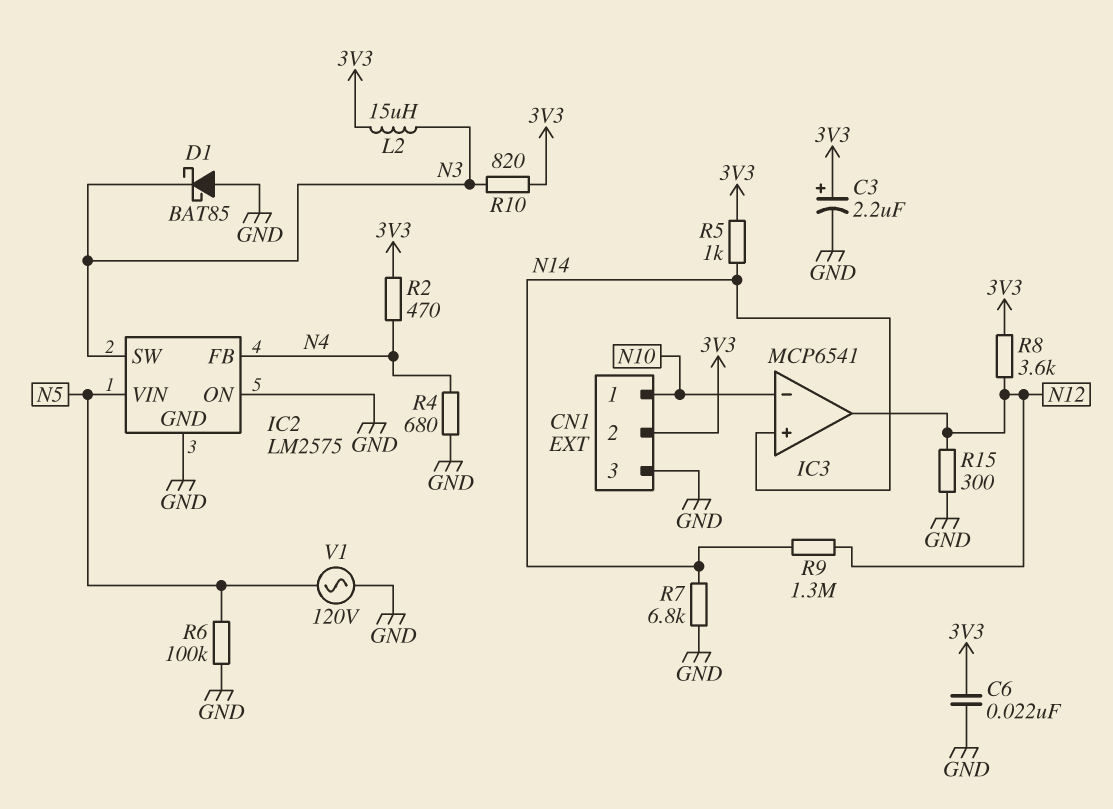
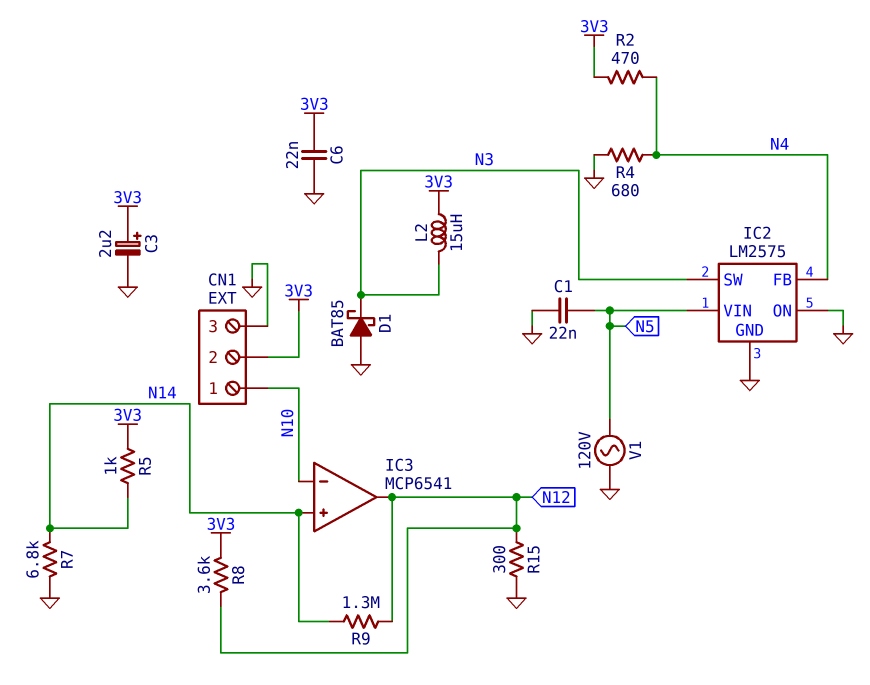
C1: none -> 22nF (GND, N5)
R6: 100k (GND, N5) -> none
R10: 820 (3V3, N3) -> none

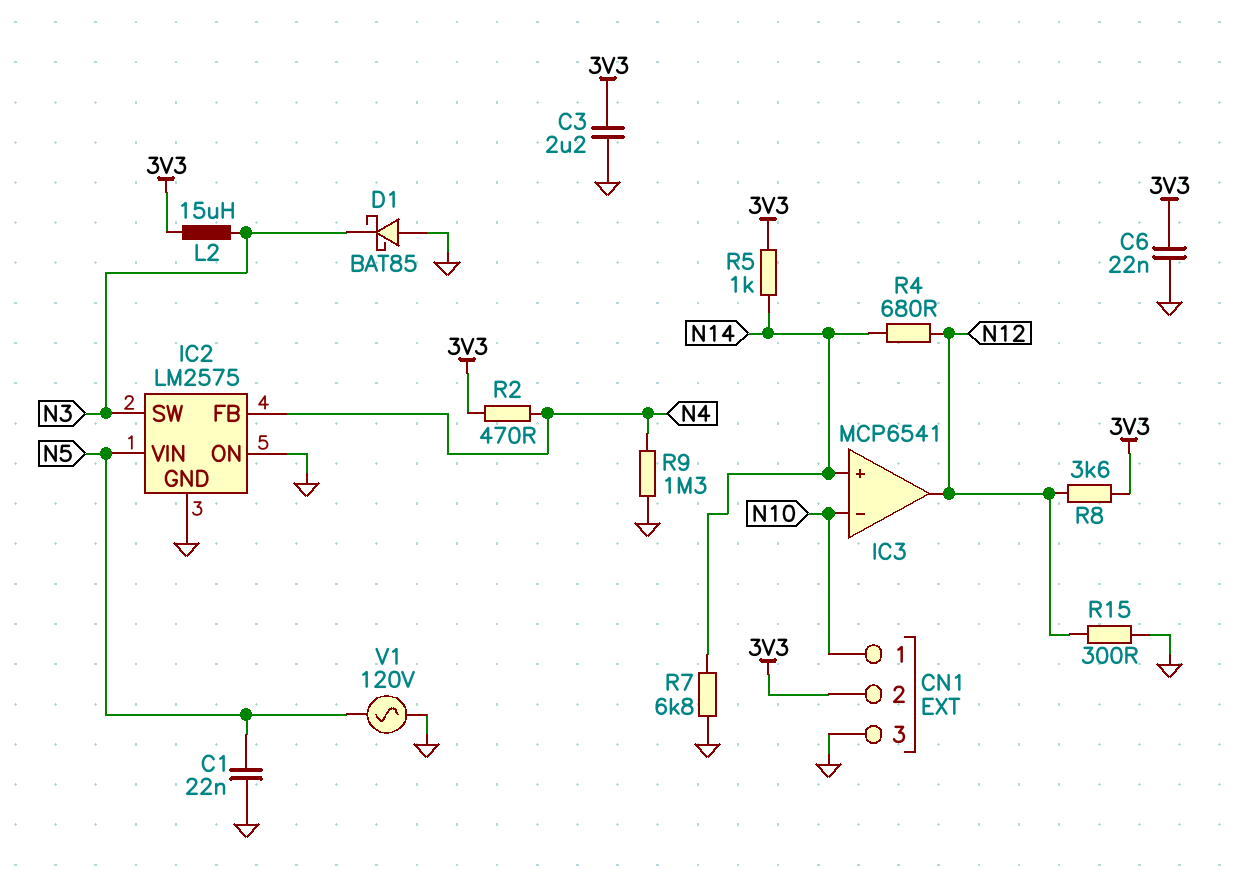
C3: 2.2uF (plus 3V3, minus GND) -> 2.2uF (3V3, GND)
R4: 680 (GND, N4) -> 680 (N12, N14)
R9: 1.3M (N12, N14) -> 1.3M (GND, N4)

